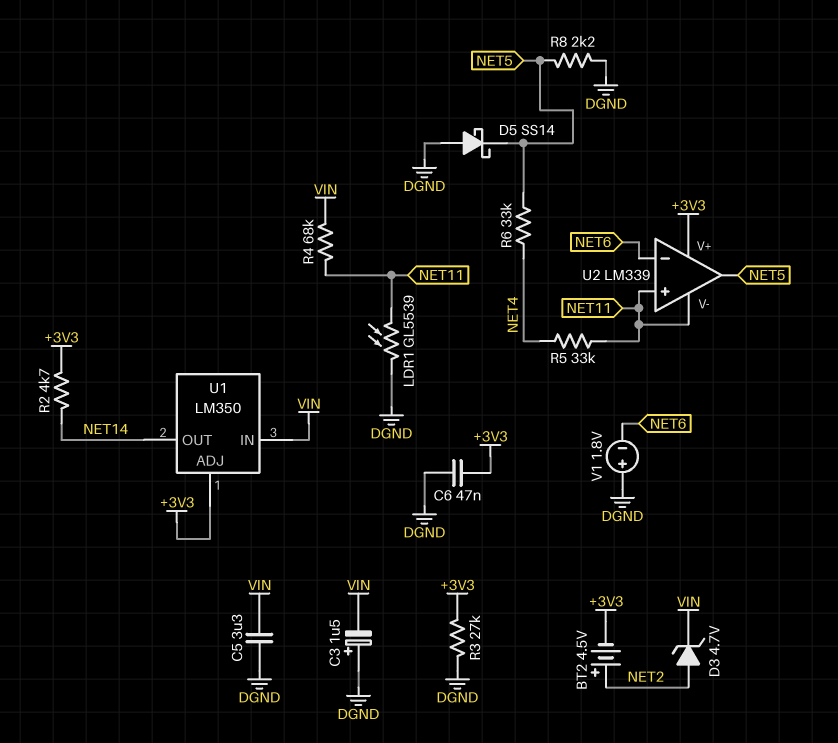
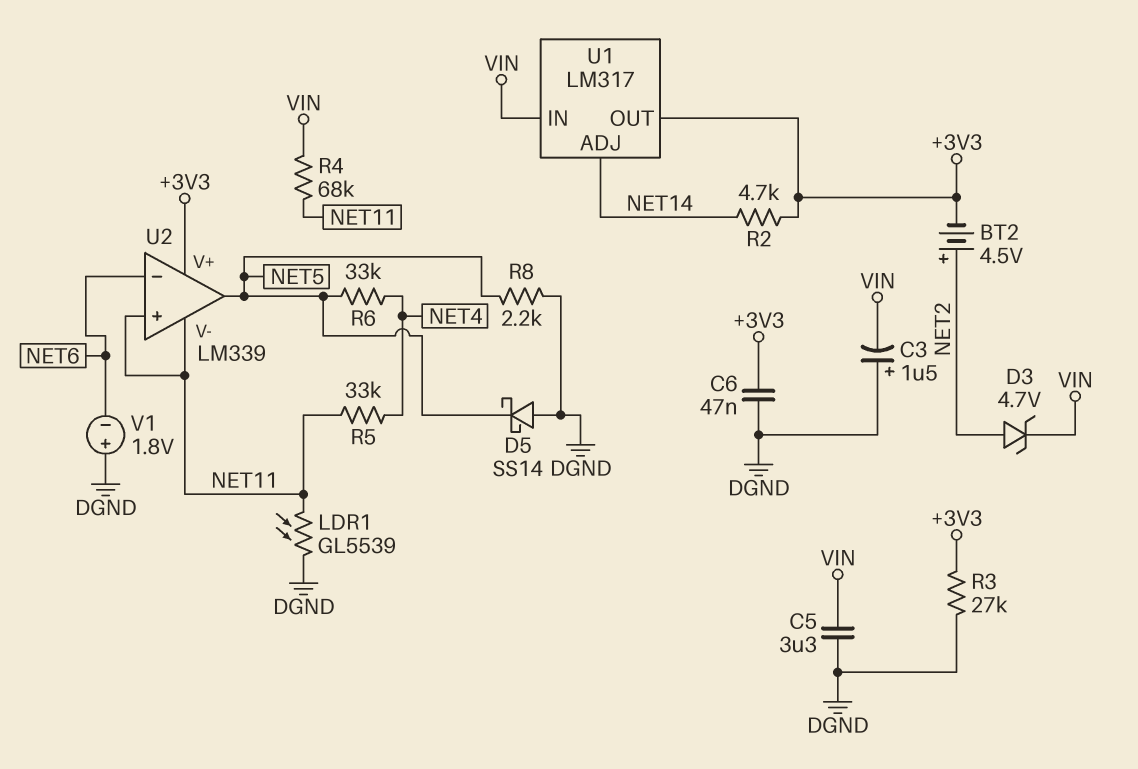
U1: LM350 -> LM317
U1 pin ADJ: +3V3 -> NET14
U1 pin OUT: NET14 -> +3V3

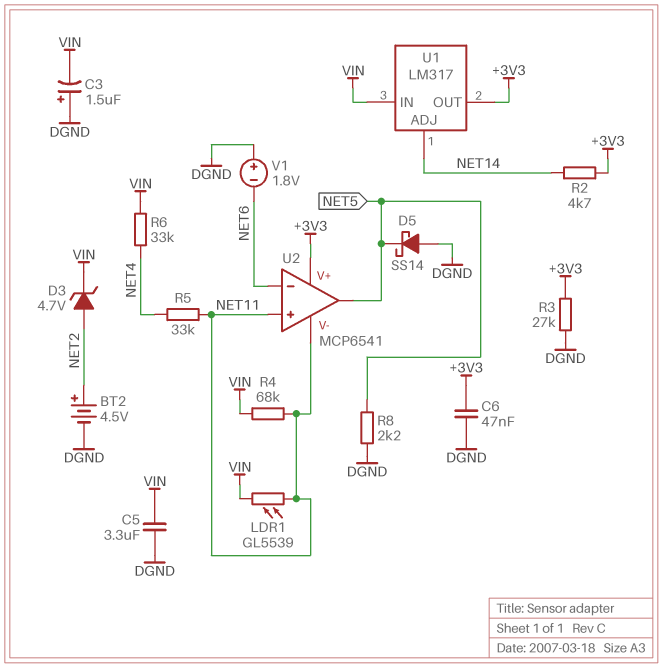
BT2: 4.5V (plus NET2, minus +3V3) -> 4.5V (plus NET2, minus DGND)
LDR1: GL5539 (DGND, NET11) -> GL5539 (NET11, VIN)
R6: 33k (NET4, NET5) -> 33k (NET4, VIN)
U2: LM339 -> MCP6541

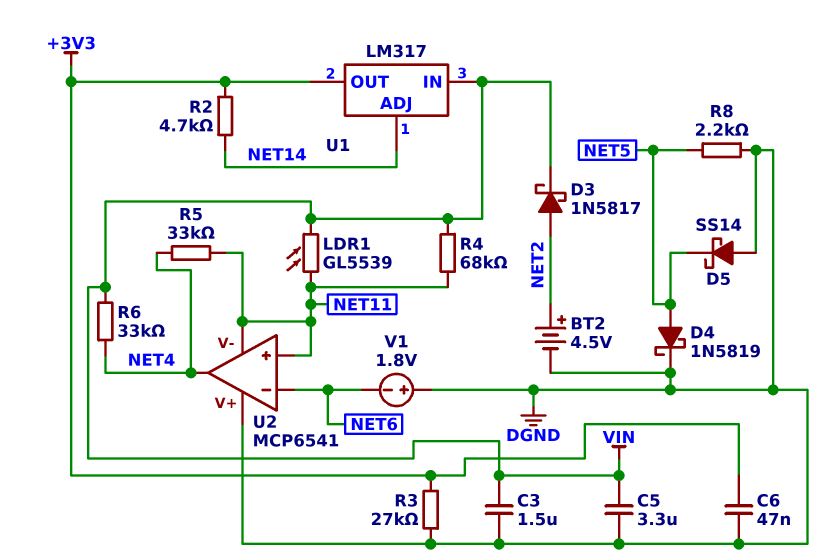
C3: 1.5uF (plus DGND, minus VIN) -> 1.5uF (DGND, VIN)
D3: zener 4.7V (A NET2, K VIN) -> schottky 1N5817 (A NET2, K VIN)
D4: none -> schottky 1N5819 (A NET5, K DGND)
U2 pin V+: +3V3 -> DGND
U2 pin out: NET5 -> NET4

